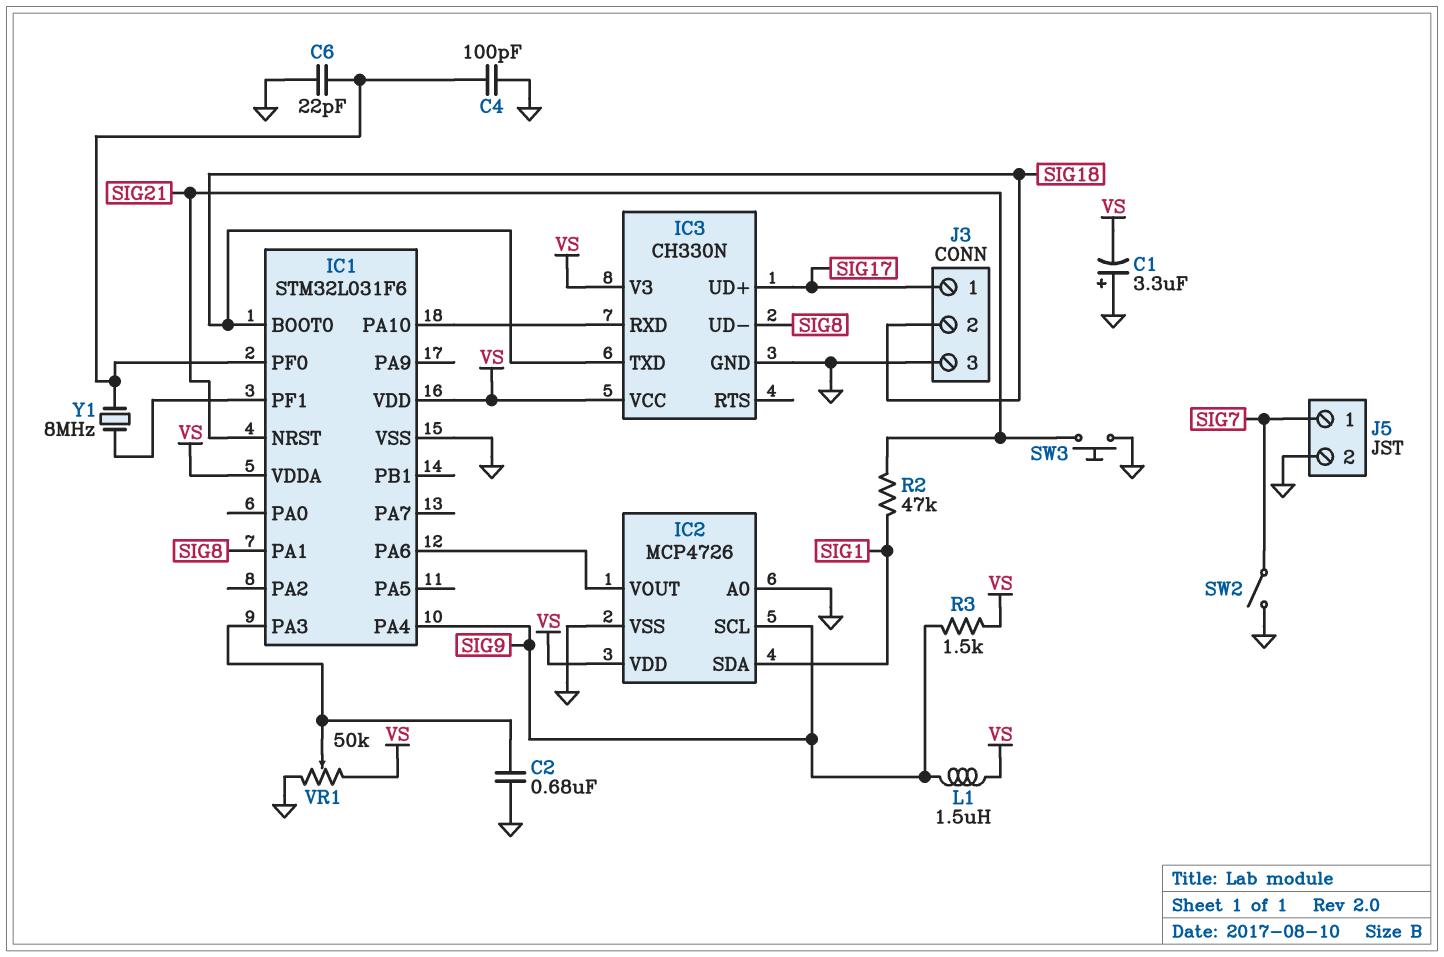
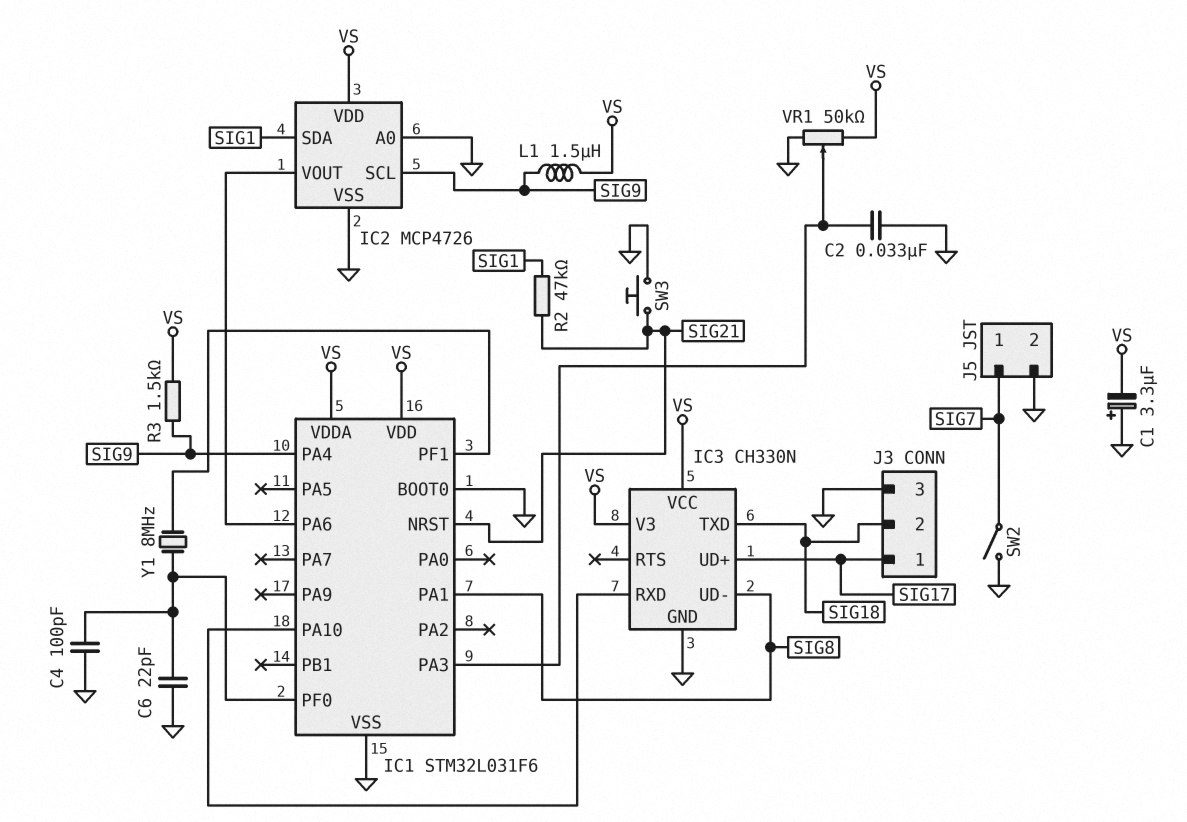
C2: 680nF (GND, IC1/PA3) -> 33nF (GND, IC1/PA3)
IC1 pin BOOT0: SIG18 -> GND

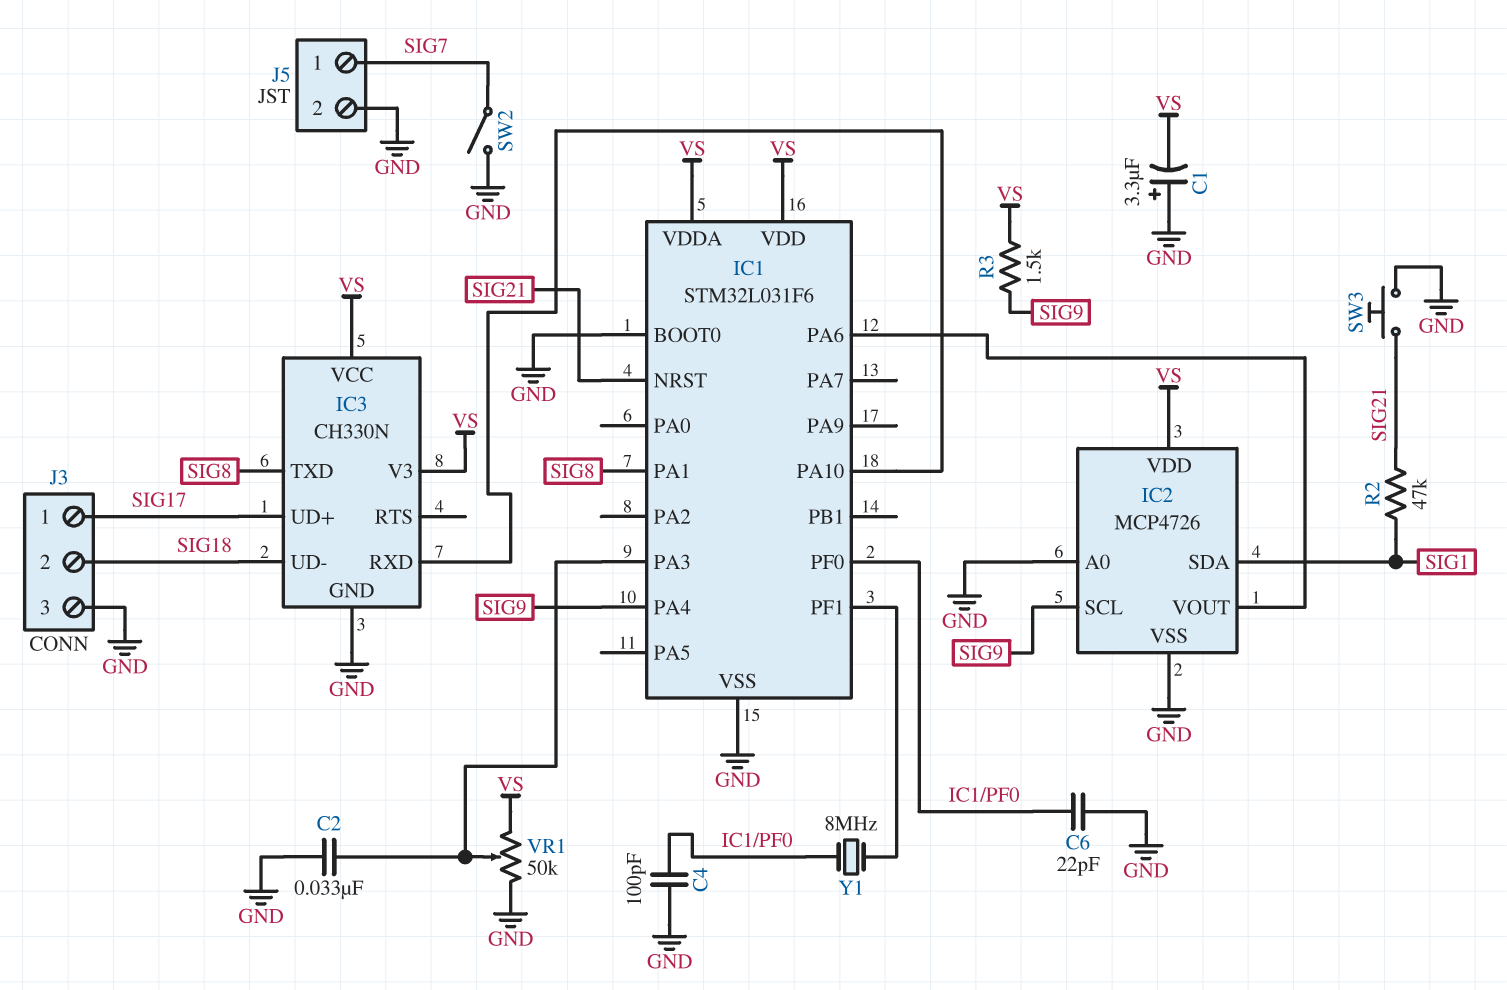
IC3 pin TXD: SIG18 -> SIG8
IC3 pin UD-: SIG8 -> SIG18
L1: 1.5uH (SIG9, VS) -> none

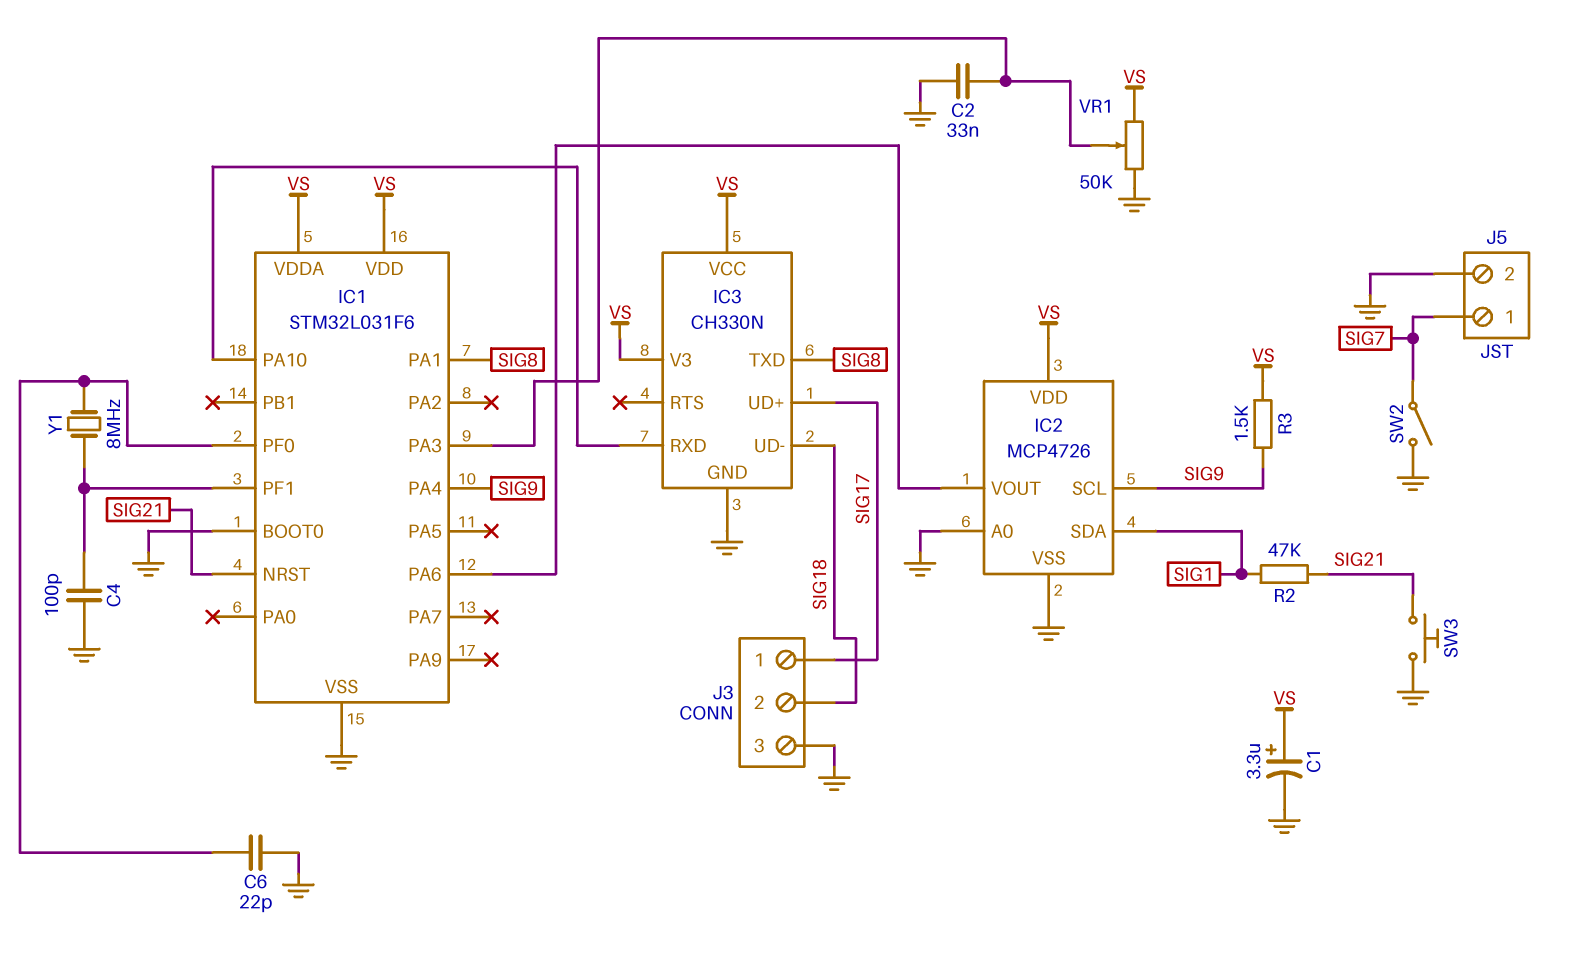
C1: 3.3uF (plus GND, minus VS) -> 3.3uF (plus VS, minus GND)
C4: 100pF (GND, IC1/PF0) -> 100pF (GND, IC1/PF1)

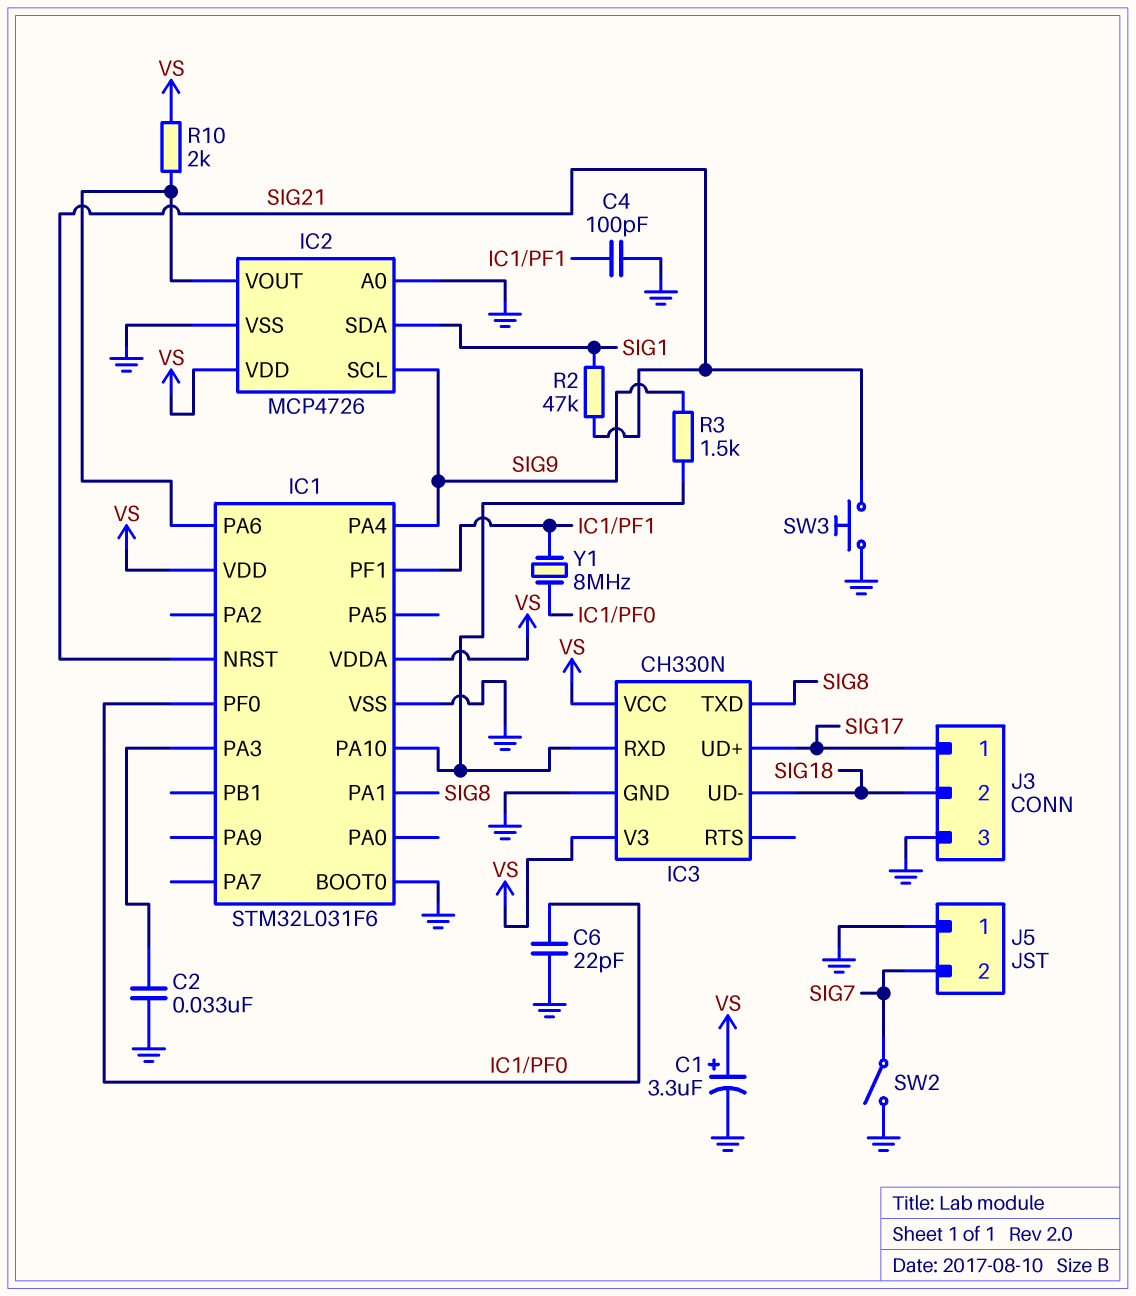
J5 pin 1: SIG7 -> GND
J5 pin 2: GND -> SIG7
R3: 1.5k (SIG9, VS) -> 1.5k (IC1/PA10, SIG9)
R10: none -> 2k (IC1/PA6, VS)
VR1: 50k (GND, VS, wiper IC1/PA3) -> none

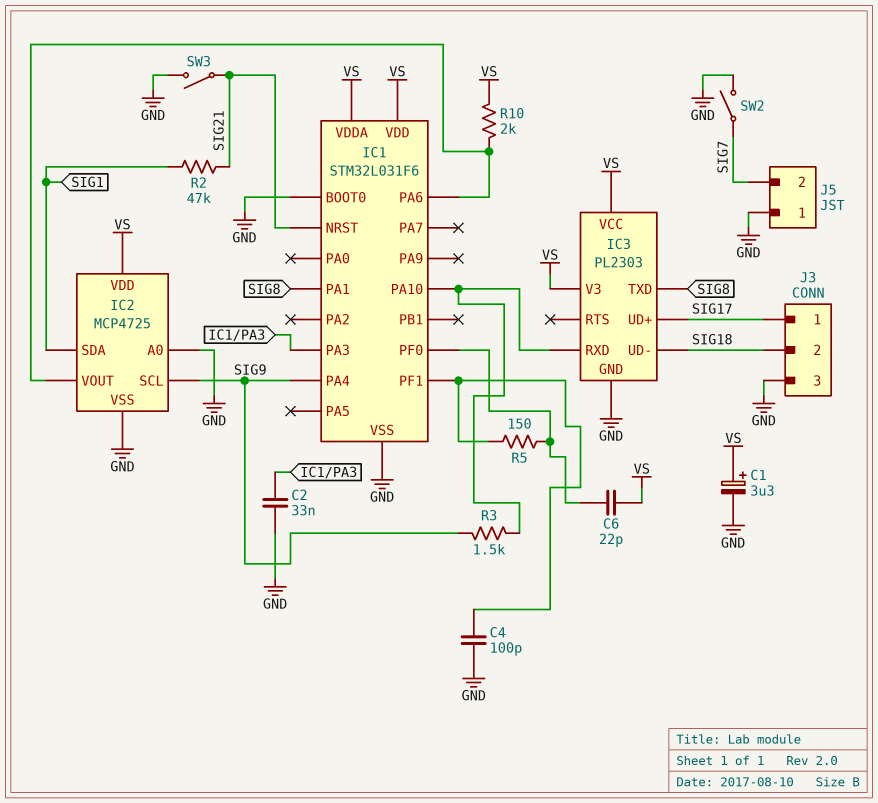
C6: 22pF (GND, IC1/PF0) -> 22pF (IC1/PF0, VS)
IC2: MCP4726 -> MCP4725
IC3: CH330N -> PL2303
R5: none -> 150 (IC1/PF0, IC1/PF1)
SW3: button (GND, SIG21) -> switch (GND, SIG21)
Y1: 8MHz (IC1/PF0, IC1/PF1) -> none

